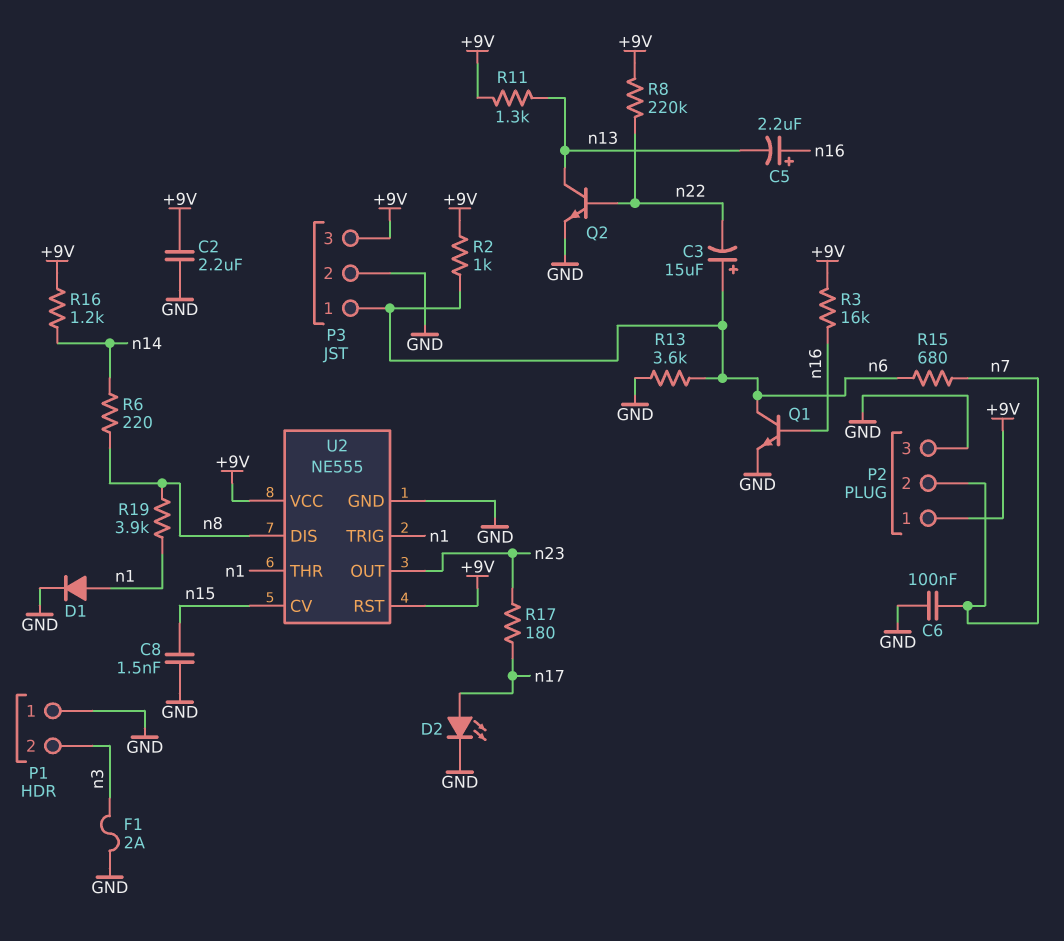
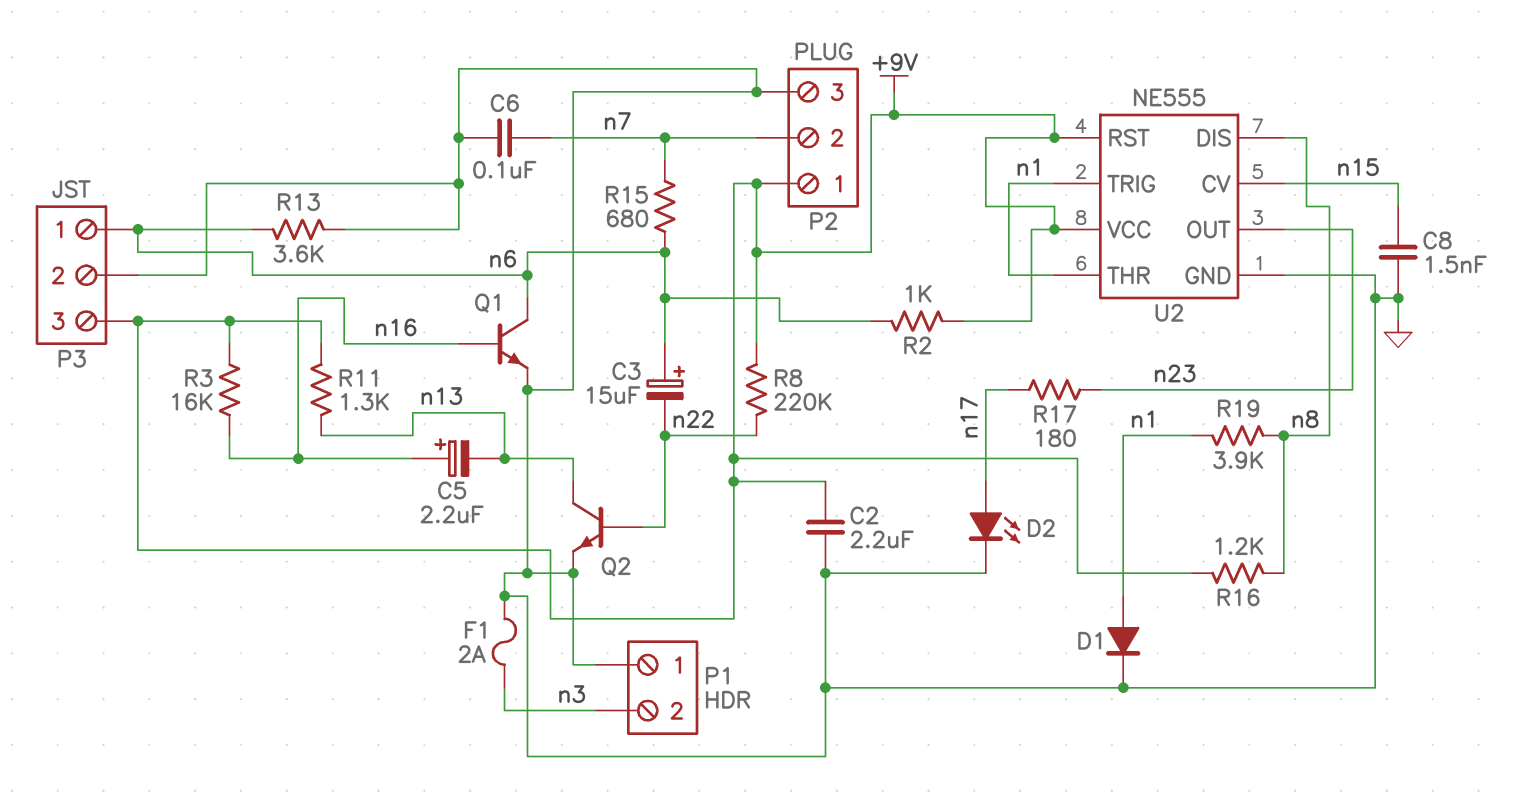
R6: 220 (n8, n14) -> none
R16: 1.2k (+9V, n14) -> 1.2k (+9V, n8)

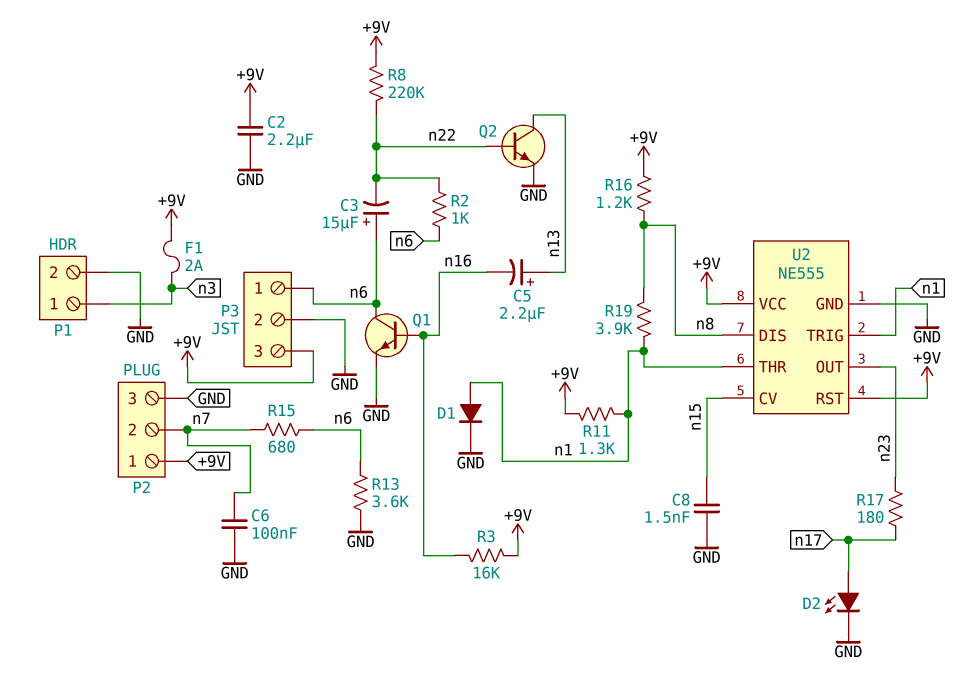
C5: 2.2uF (plus n16, minus n13) -> 2.2uF (plus n13, minus n16)
F1: 2A (GND, n3) -> 2A (+9V, n3)
P1 pin 1: GND -> n3
P1 pin 2: n3 -> GND
R2: 1k (+9V, n6) -> 1k (n6, n22)
R11: 1.3k (+9V, n13) -> 1.3k (+9V, n1)

